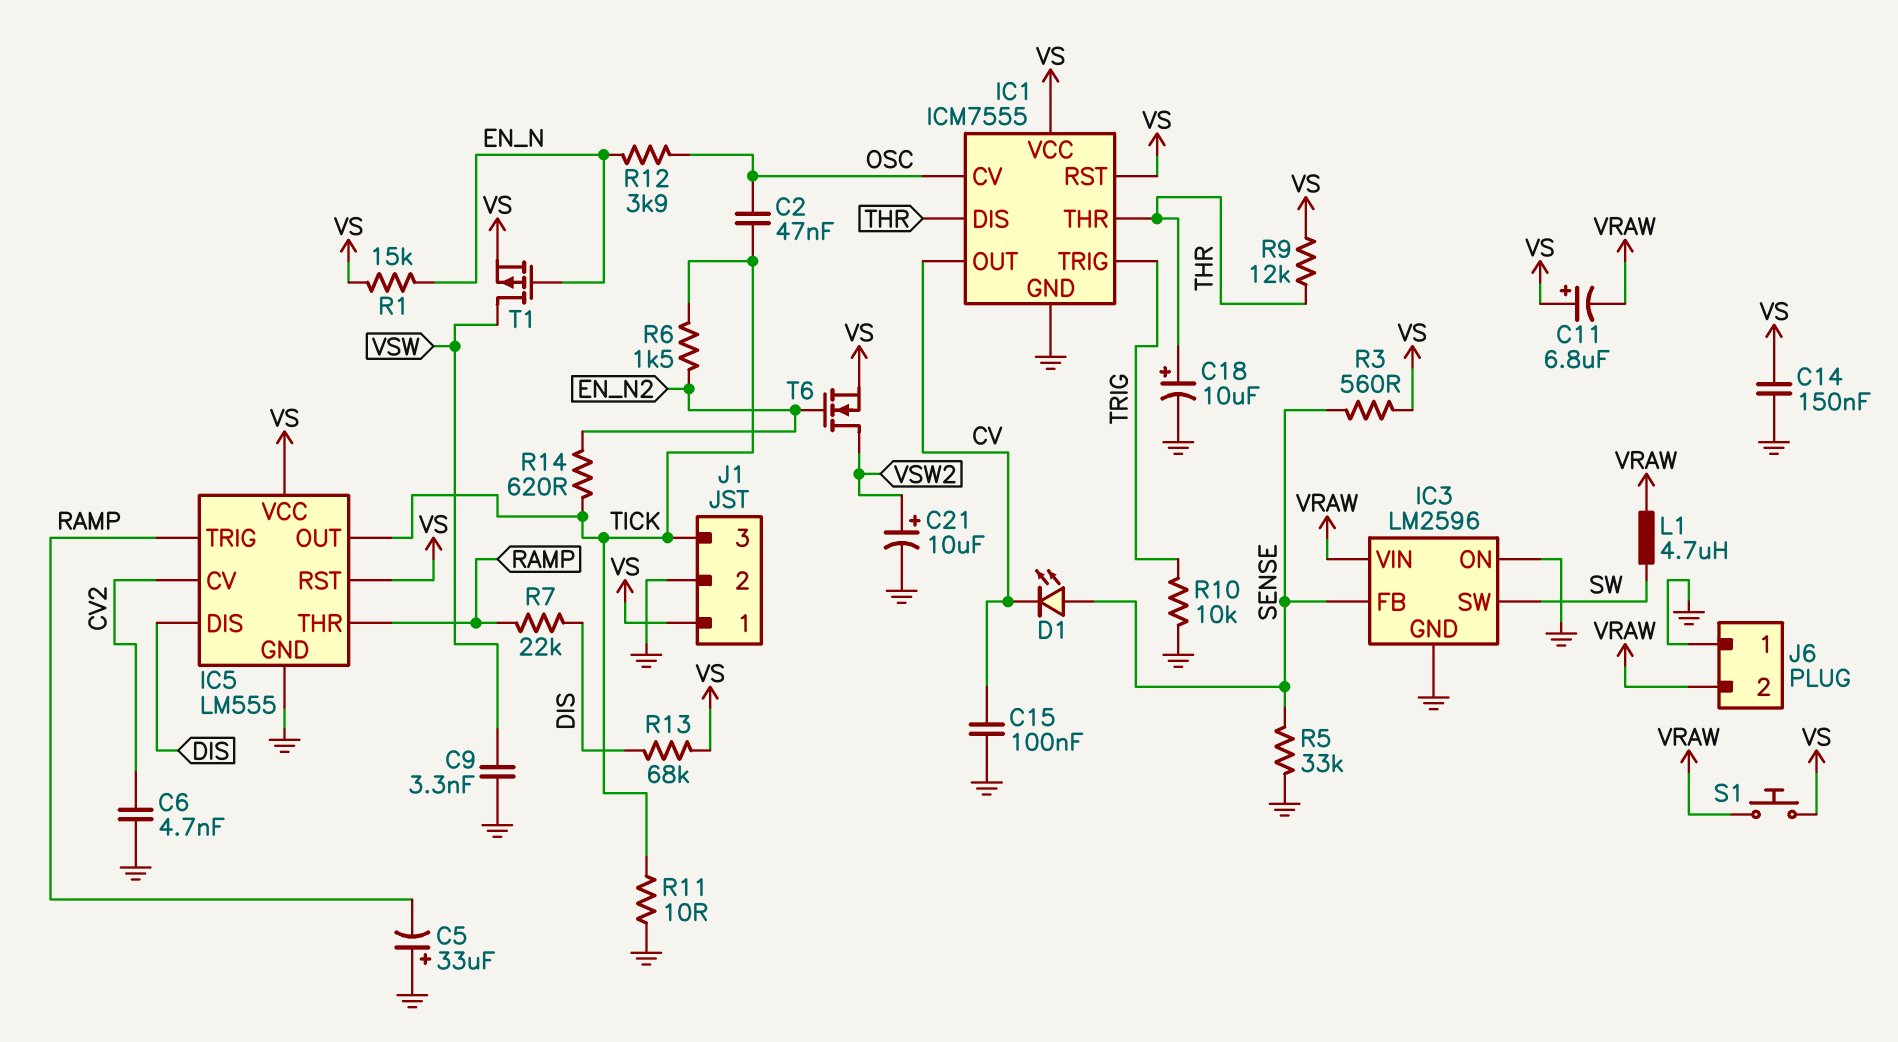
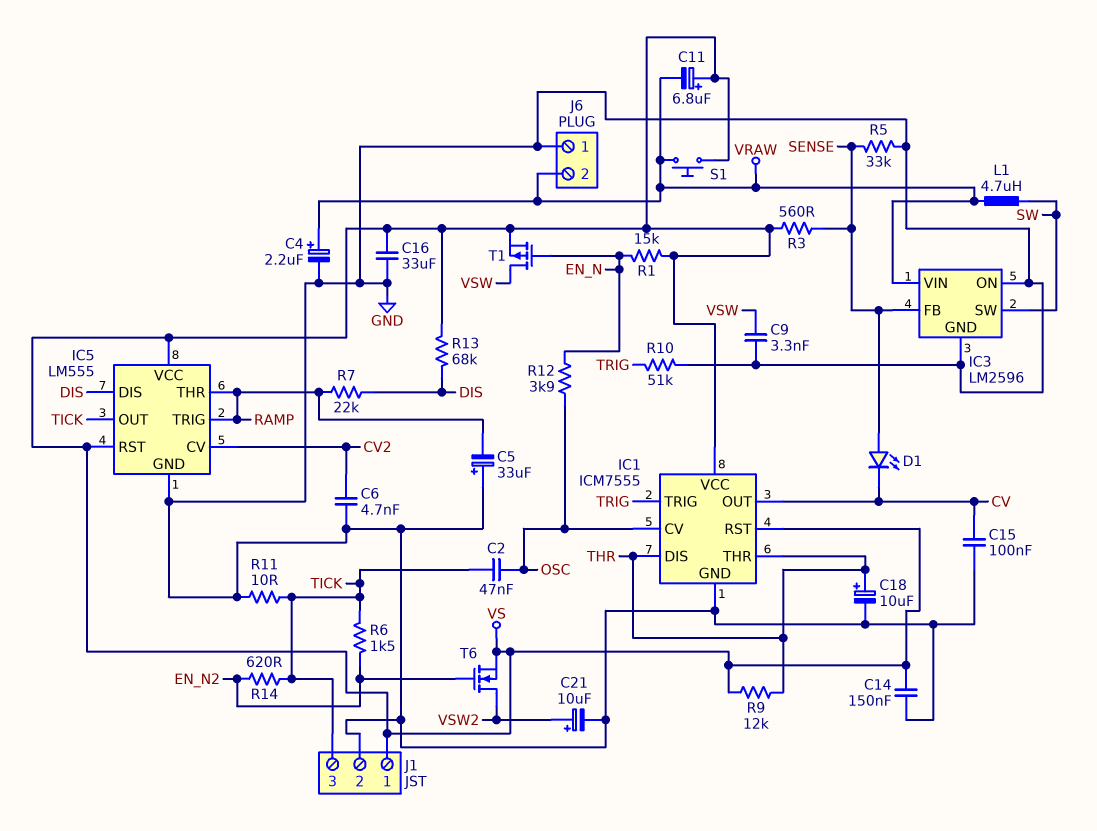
C4: none -> 2.2uF (plus VRAW, minus GND)
C16: none -> 33uF (GND, VS)
R10: 10k (GND, TRIG) -> 51k (GND, TRIG)

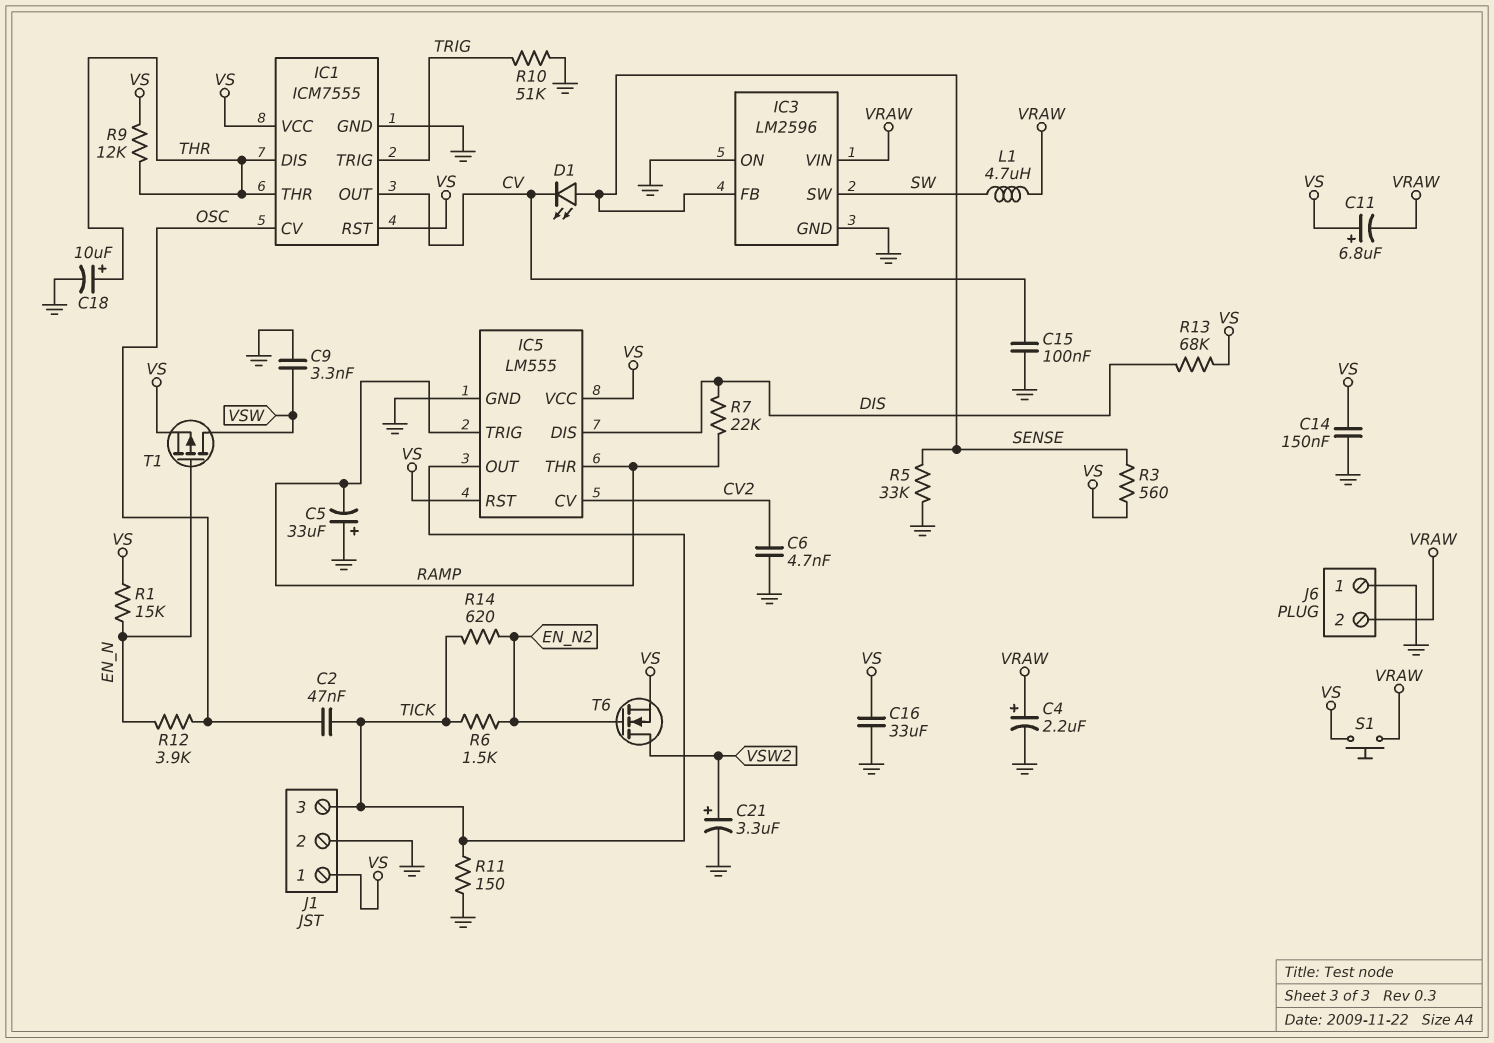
C21: 10uF (plus VSW2, minus GND) -> 3.3uF (plus VSW2, minus GND)
R11: 10 (GND, TICK) -> 150 (GND, TICK)

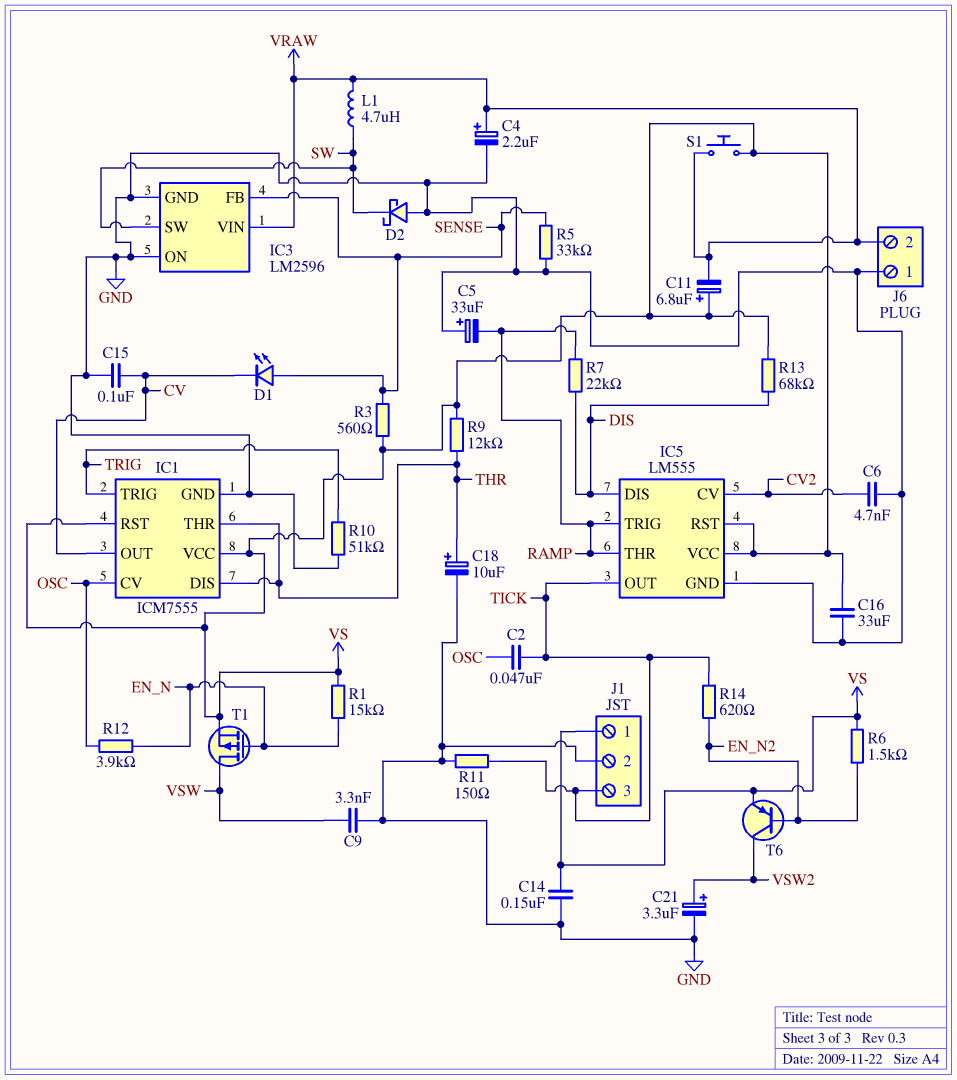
D2: none -> schottky (A GND, K SW)
R6: 1.5k (EN_N2, TICK) -> 1.5k (EN_N2, VS)
T6: NMOS (G EN_N2, D VSW2, S VS) -> PNP (B EN_N2, C VSW2, E VS)

